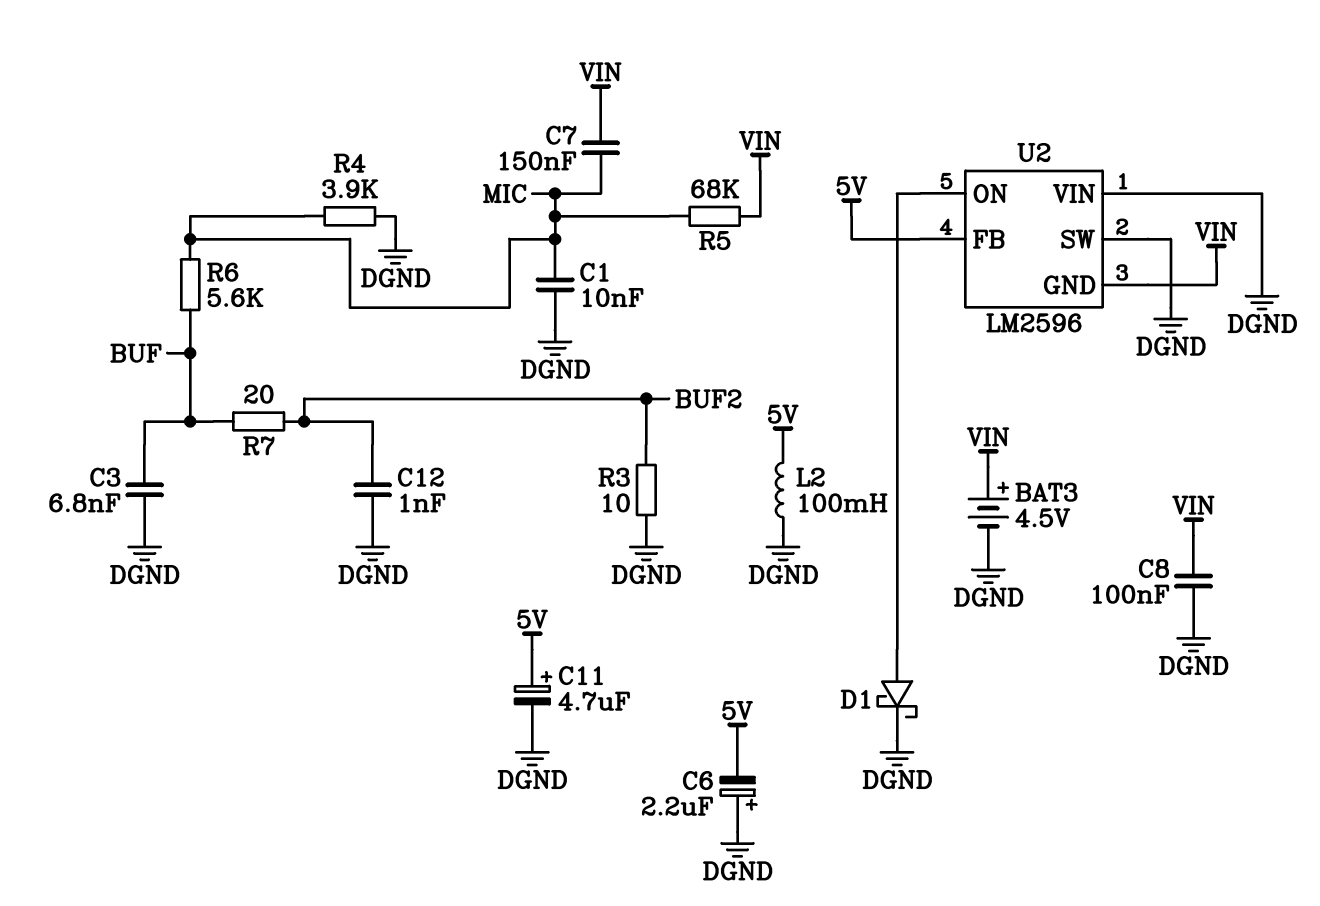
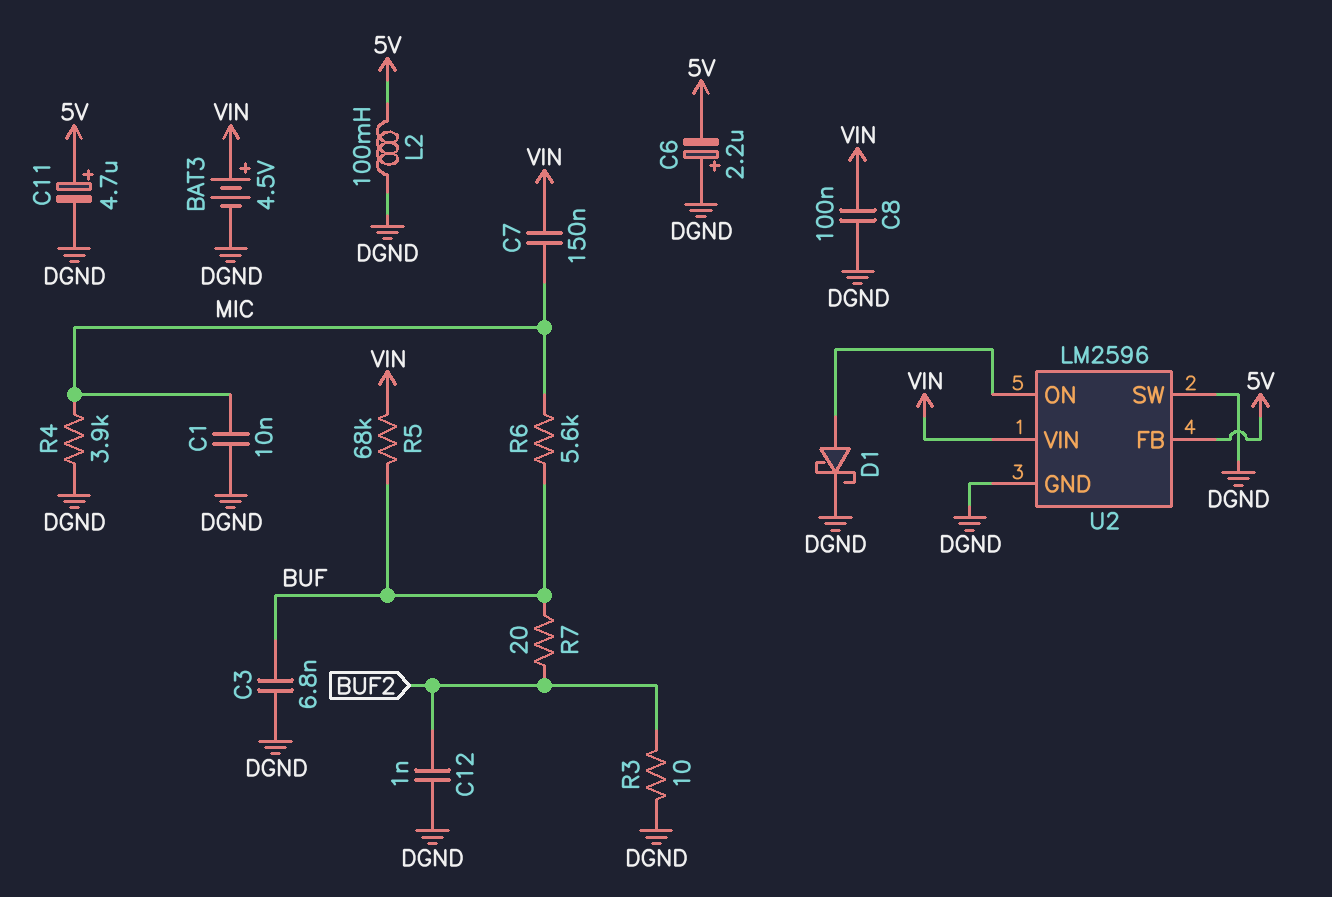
R5: 68k (MIC, VIN) -> 68k (BUF, VIN)
U2 pin GND: VIN -> DGND
U2 pin VIN: DGND -> VIN

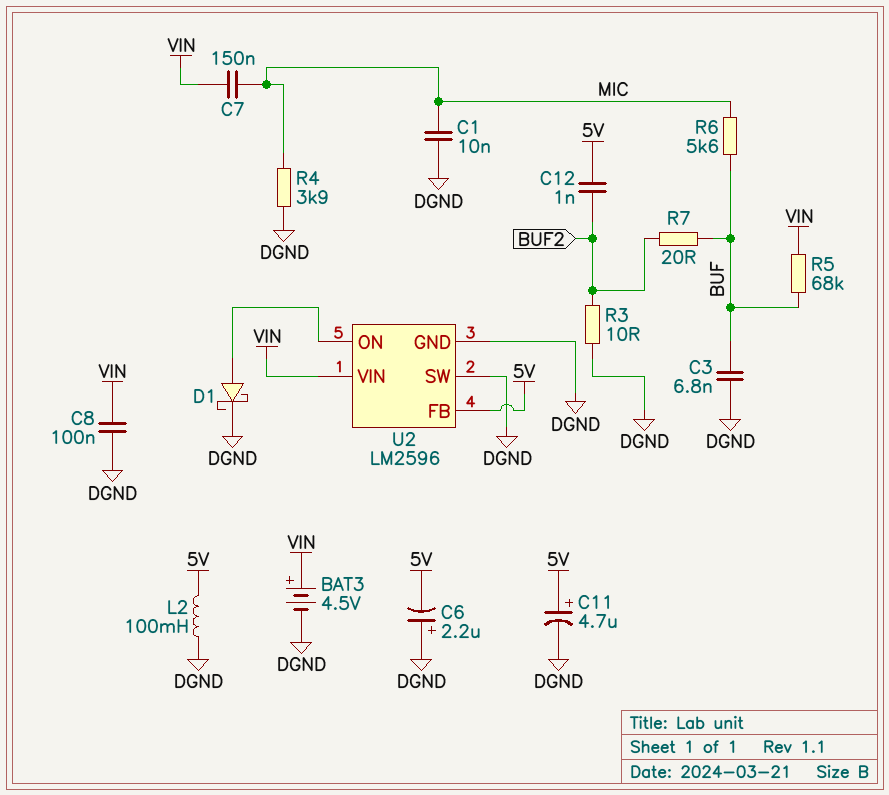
C12: 1nF (BUF2, DGND) -> 1nF (5V, BUF2)

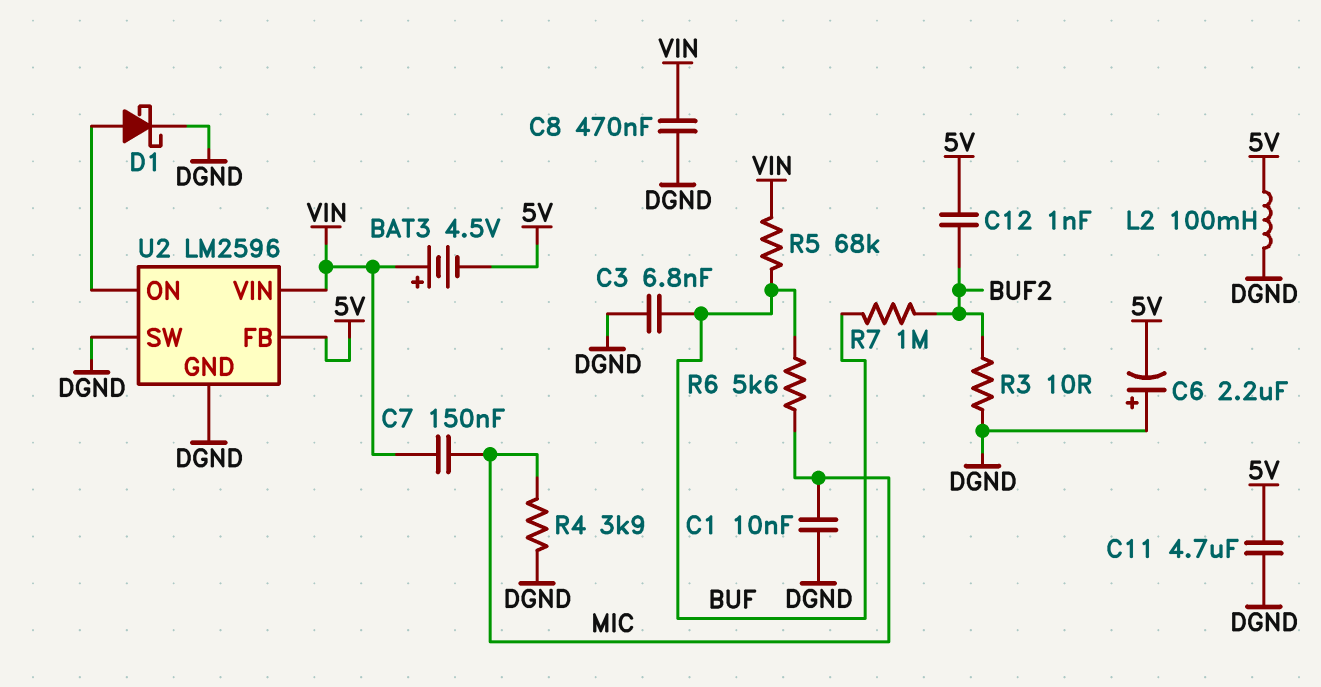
BAT3: 4.5V (plus VIN, minus DGND) -> 4.5V (plus VIN, minus 5V)
C8: 100nF (DGND, VIN) -> 470nF (DGND, VIN)
C11: 4.7uF (plus 5V, minus DGND) -> 4.7uF (5V, DGND)
R7: 20 (BUF, BUF2) -> 1M (BUF, BUF2)

